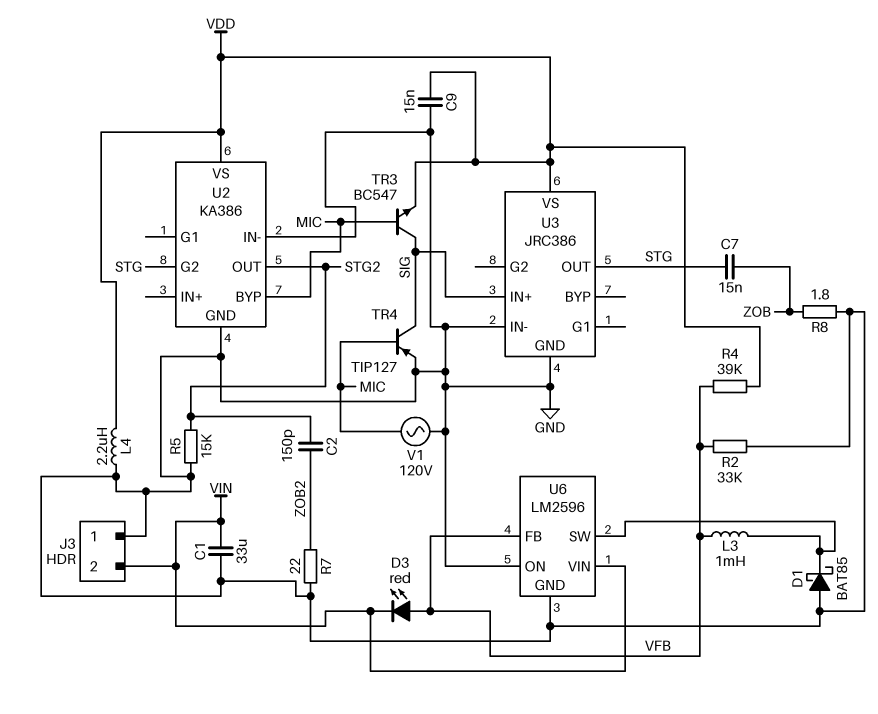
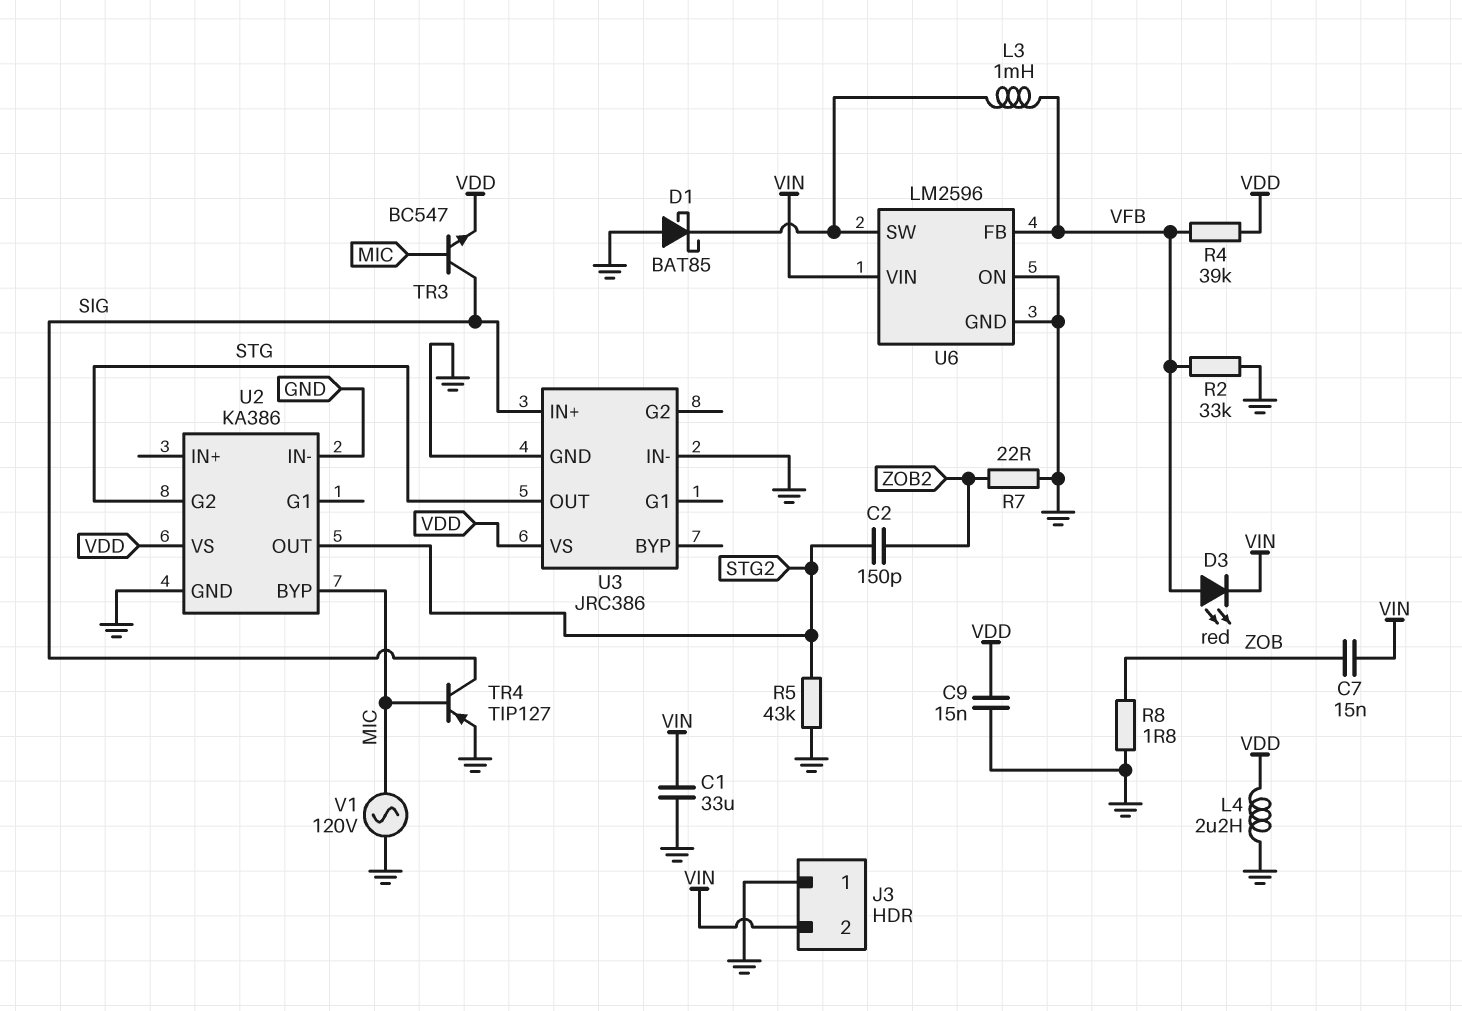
C7: 15nF (STG, ZOB) -> 15nF (VIN, ZOB)
R5: 15k (GND, STG2) -> 43k (GND, STG2)

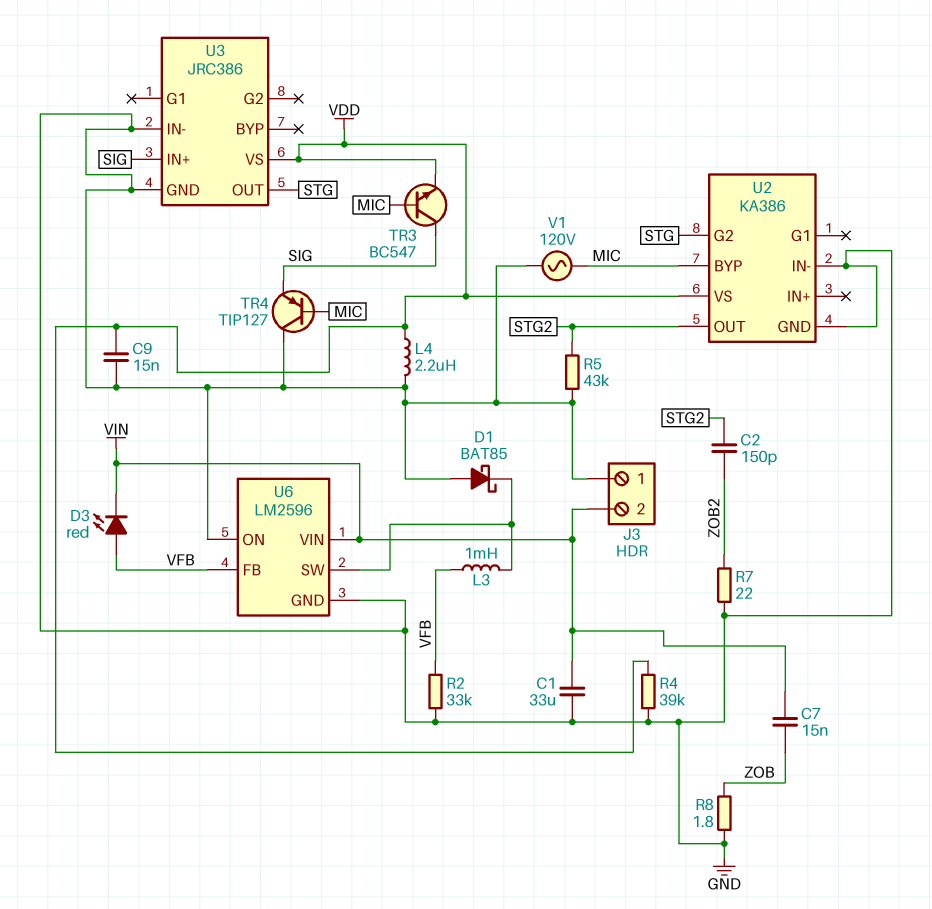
R4: 39k (VDD, VFB) -> 39k (GND, VDD)
TR4: PNP TIP127 (B MIC, C SIG, E GND) -> PNP TIP127 (B MIC, C GND, E SIG)

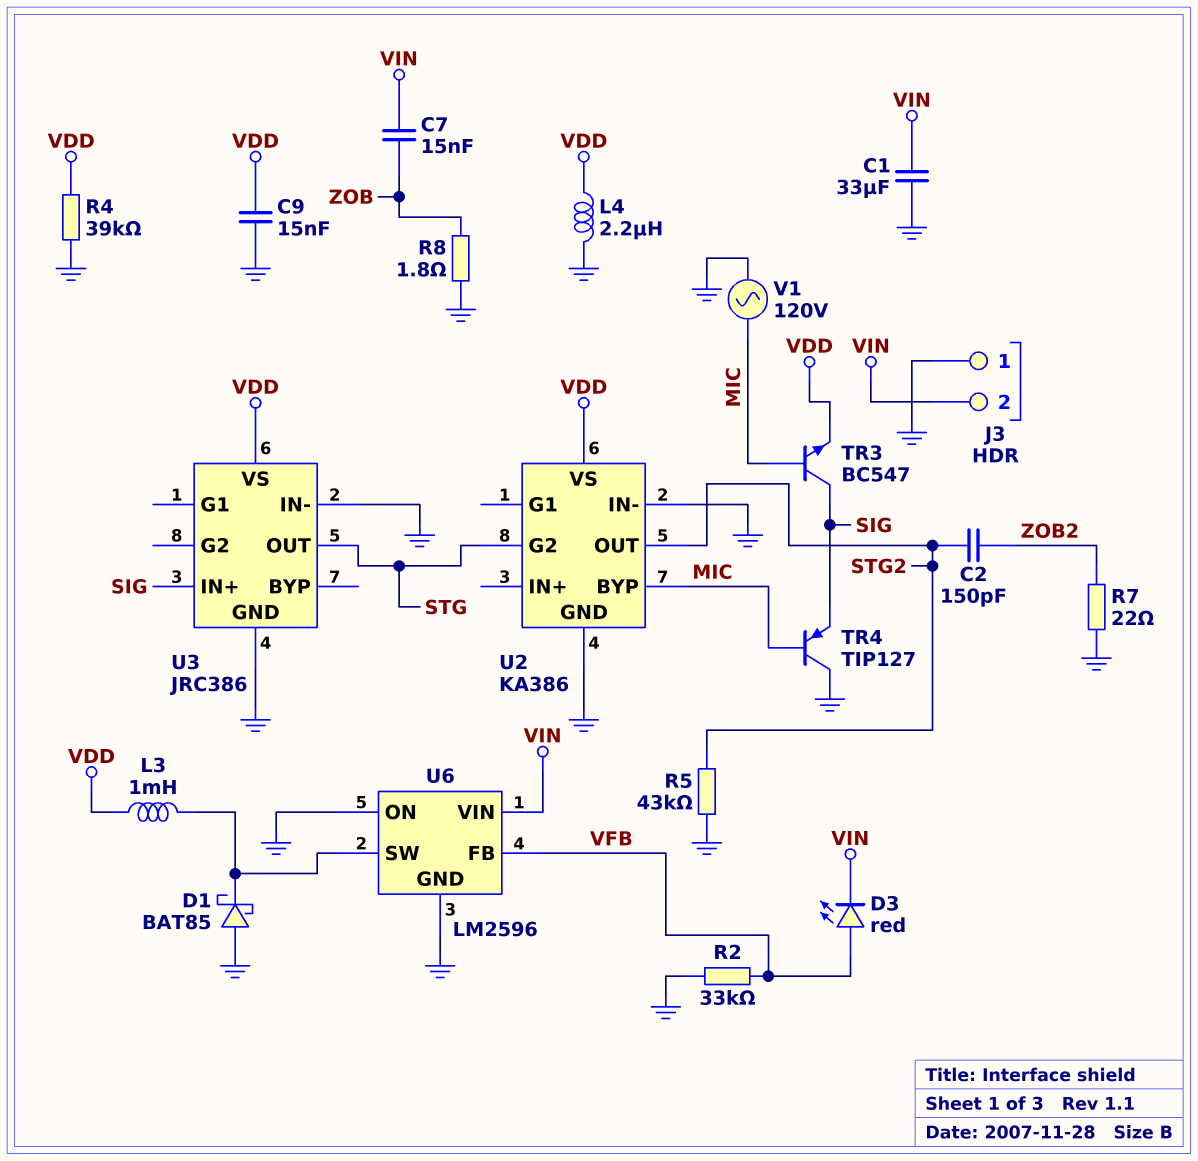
L3: 1mH (U6/SW, VFB) -> 1mH (U6/SW, VDD)

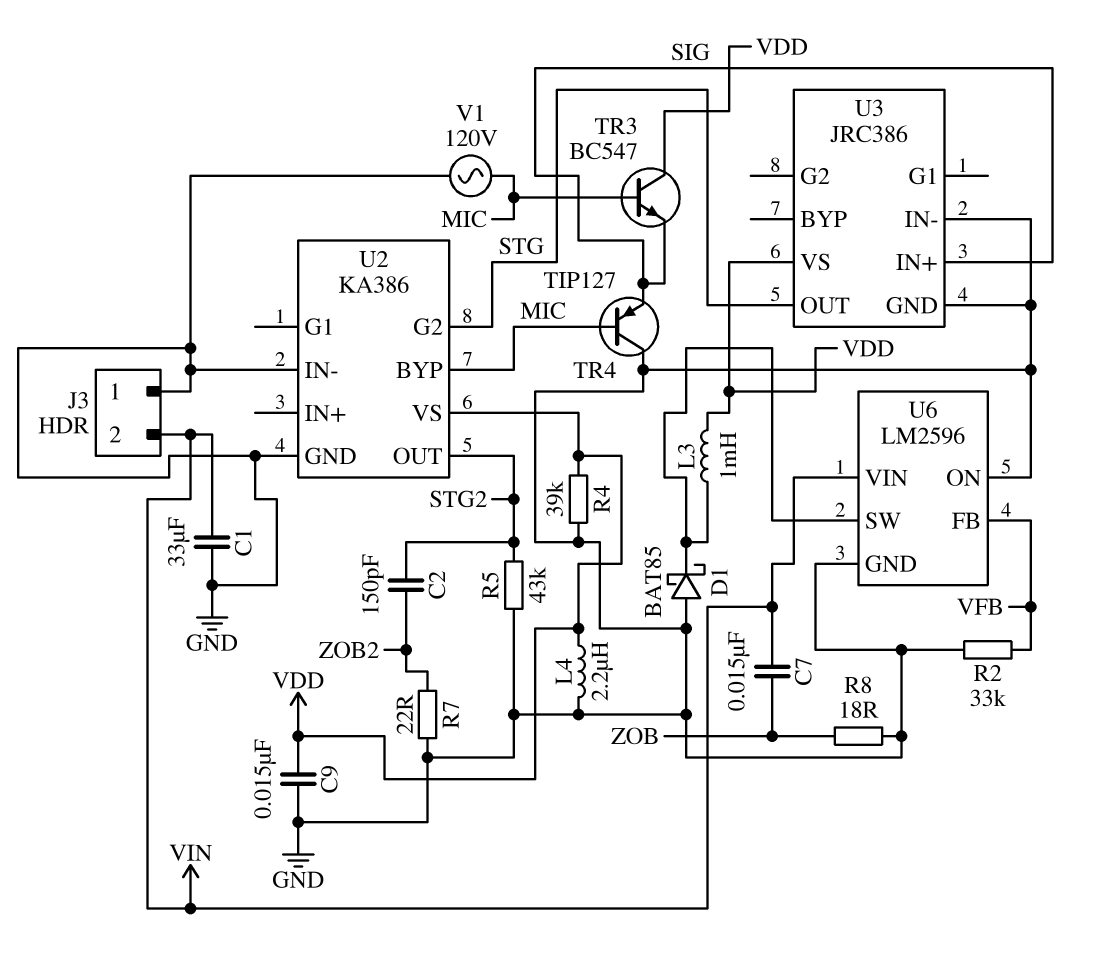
D3: LED red (A VFB, K VIN) -> none
R8: 1.8 (GND, ZOB) -> 18 (GND, ZOB)
TR3: NPN BC547 (B MIC, C SIG, E VDD) -> NPN BC547 (B MIC, C VDD, E SIG)

